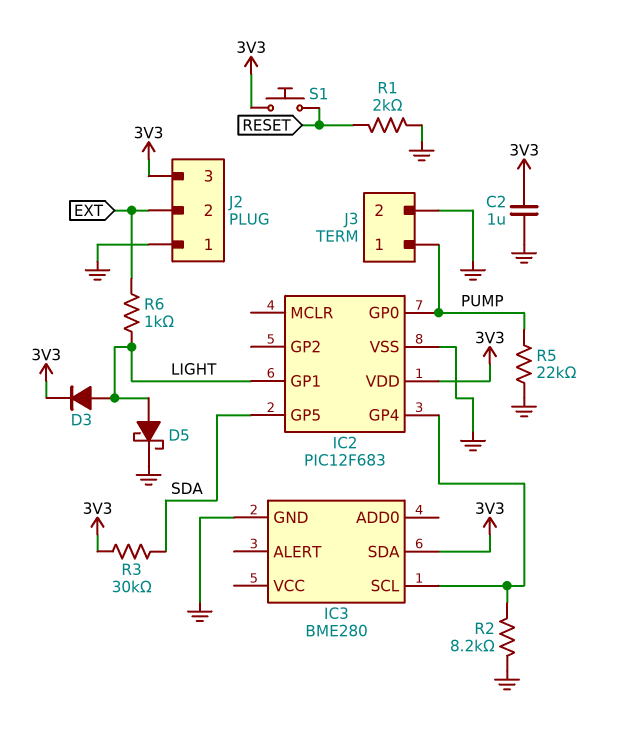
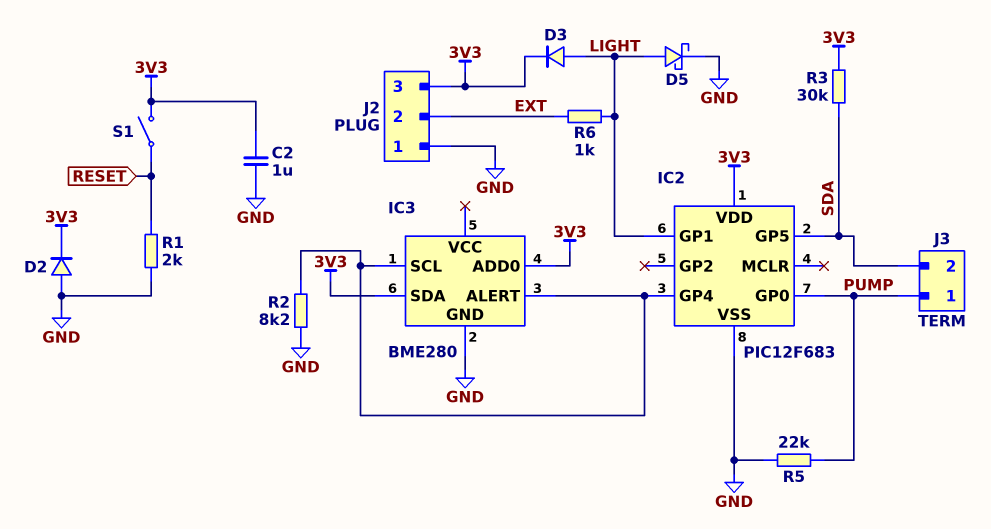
D2: none -> diode (A GND, K 3V3)
IC3 pin ADD0: none -> 3V3
IC3 pin ALERT: none -> IC2/GP4
J3 pin 2: GND -> SDA
S1: button (3V3, RESET) -> switch (3V3, RESET)

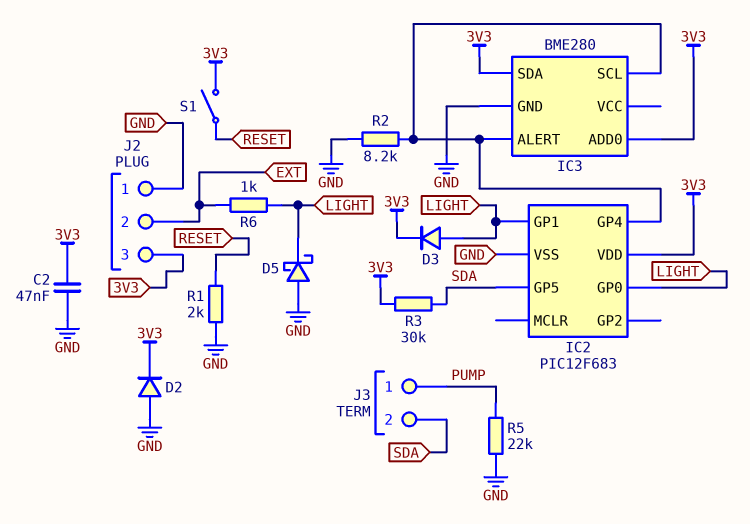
C2: 1uF (3V3, GND) -> 47nF (3V3, GND)
D5: schottky (A LIGHT, K GND) -> schottky (A GND, K LIGHT)
IC2 pin GP0: PUMP -> LIGHT

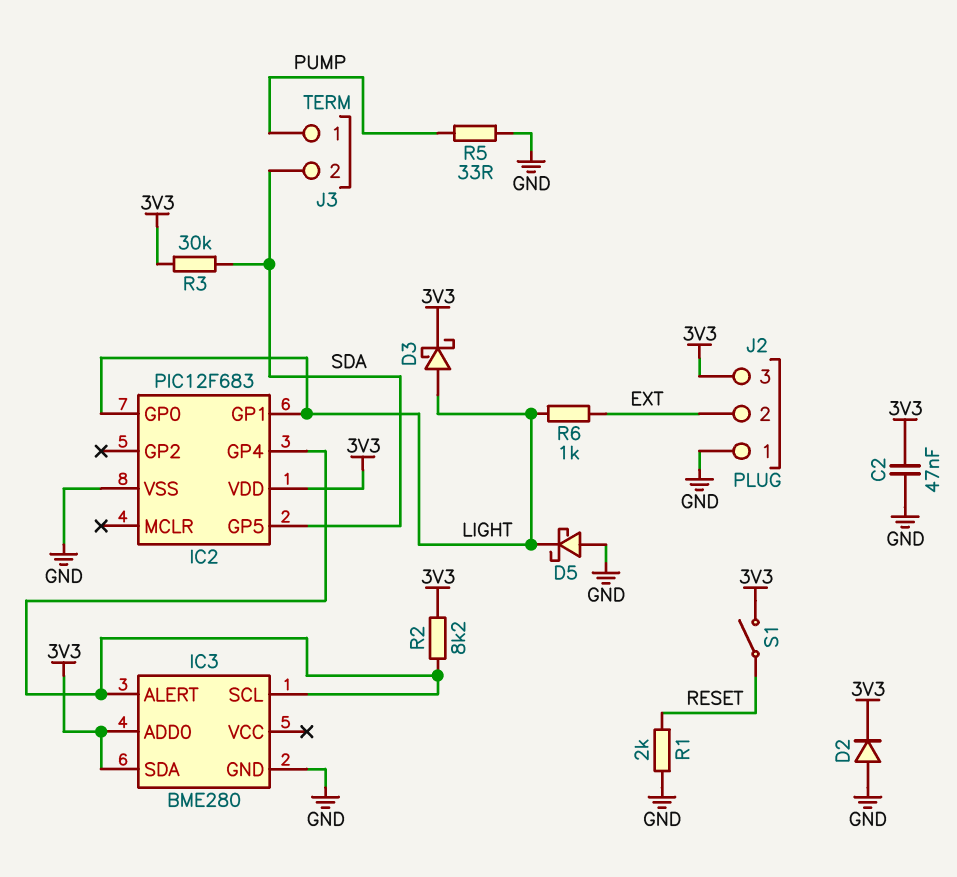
D3: diode (A LIGHT, K 3V3) -> schottky (A LIGHT, K 3V3)
R2: 8.2k (GND, IC2/GP4) -> 8.2k (3V3, IC2/GP4)
R5: 22k (GND, PUMP) -> 33 (GND, PUMP)

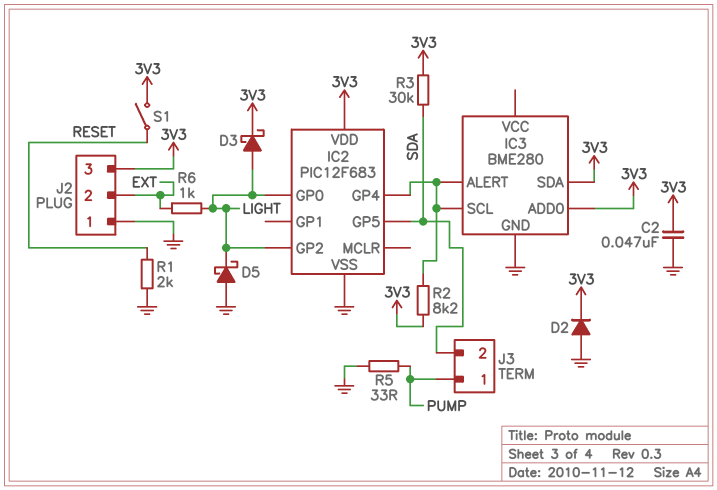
IC2 pin GP1: LIGHT -> none
IC2 pin GP2: none -> LIGHT

